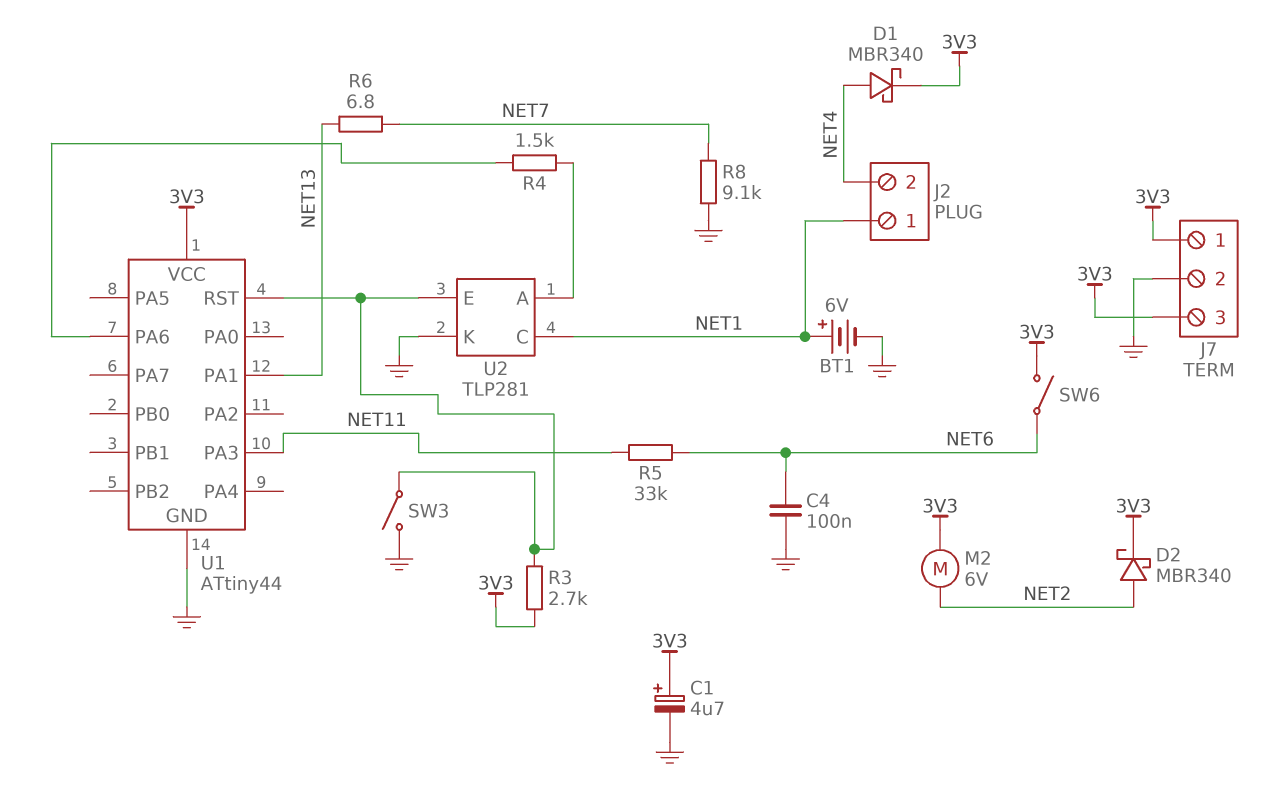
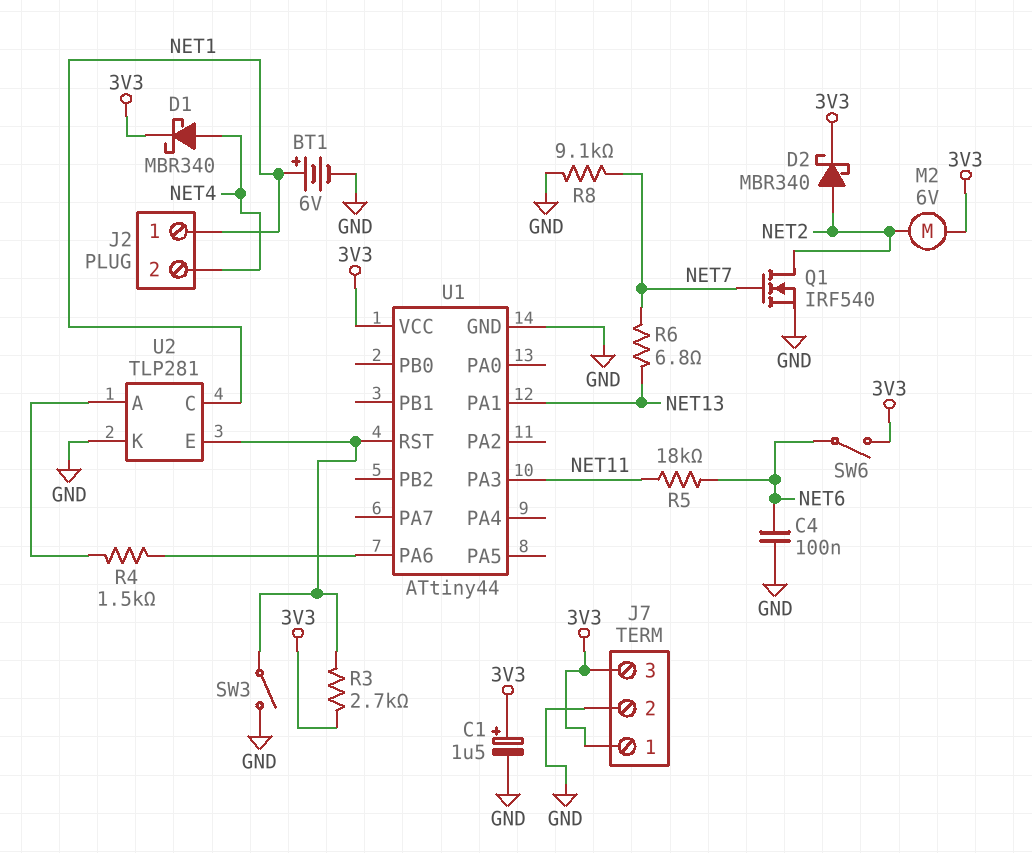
C1: 4.7uF (plus 3V3, minus GND) -> 1.5uF (plus 3V3, minus GND)
Q1: none -> NMOS IRF540 (G NET7, D NET2, S GND)
R5: 33k (NET6, NET11) -> 18k (NET6, NET11)

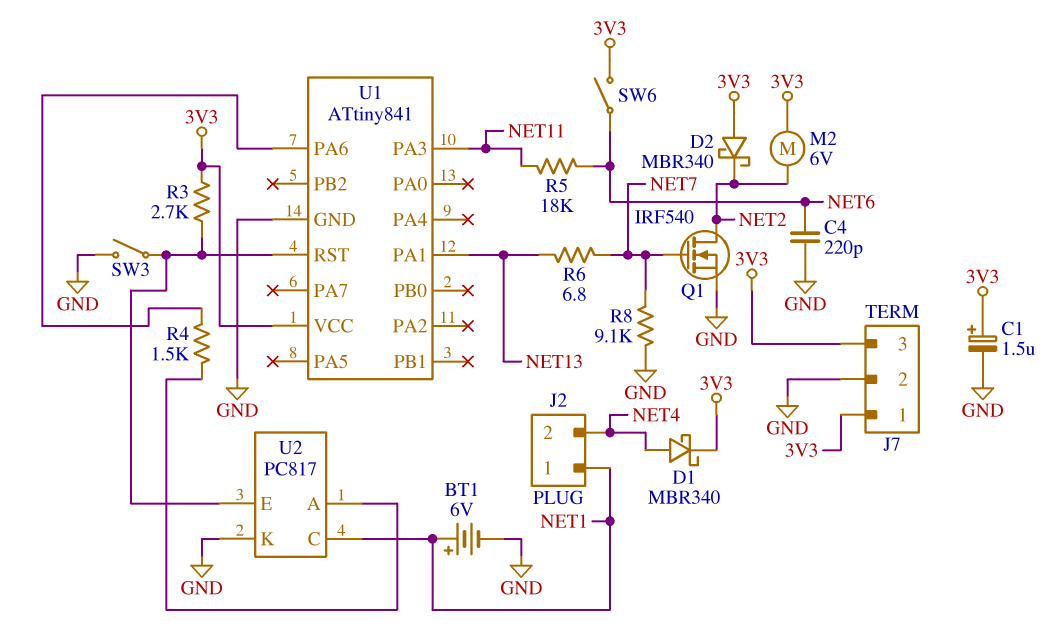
C4: 100nF (GND, NET6) -> 220pF (GND, NET6)
D2: schottky MBR340 (A NET2, K 3V3) -> schottky MBR340 (A 3V3, K NET2)
U1: ATtiny44 -> ATtiny841
U2: TLP281 -> PC817

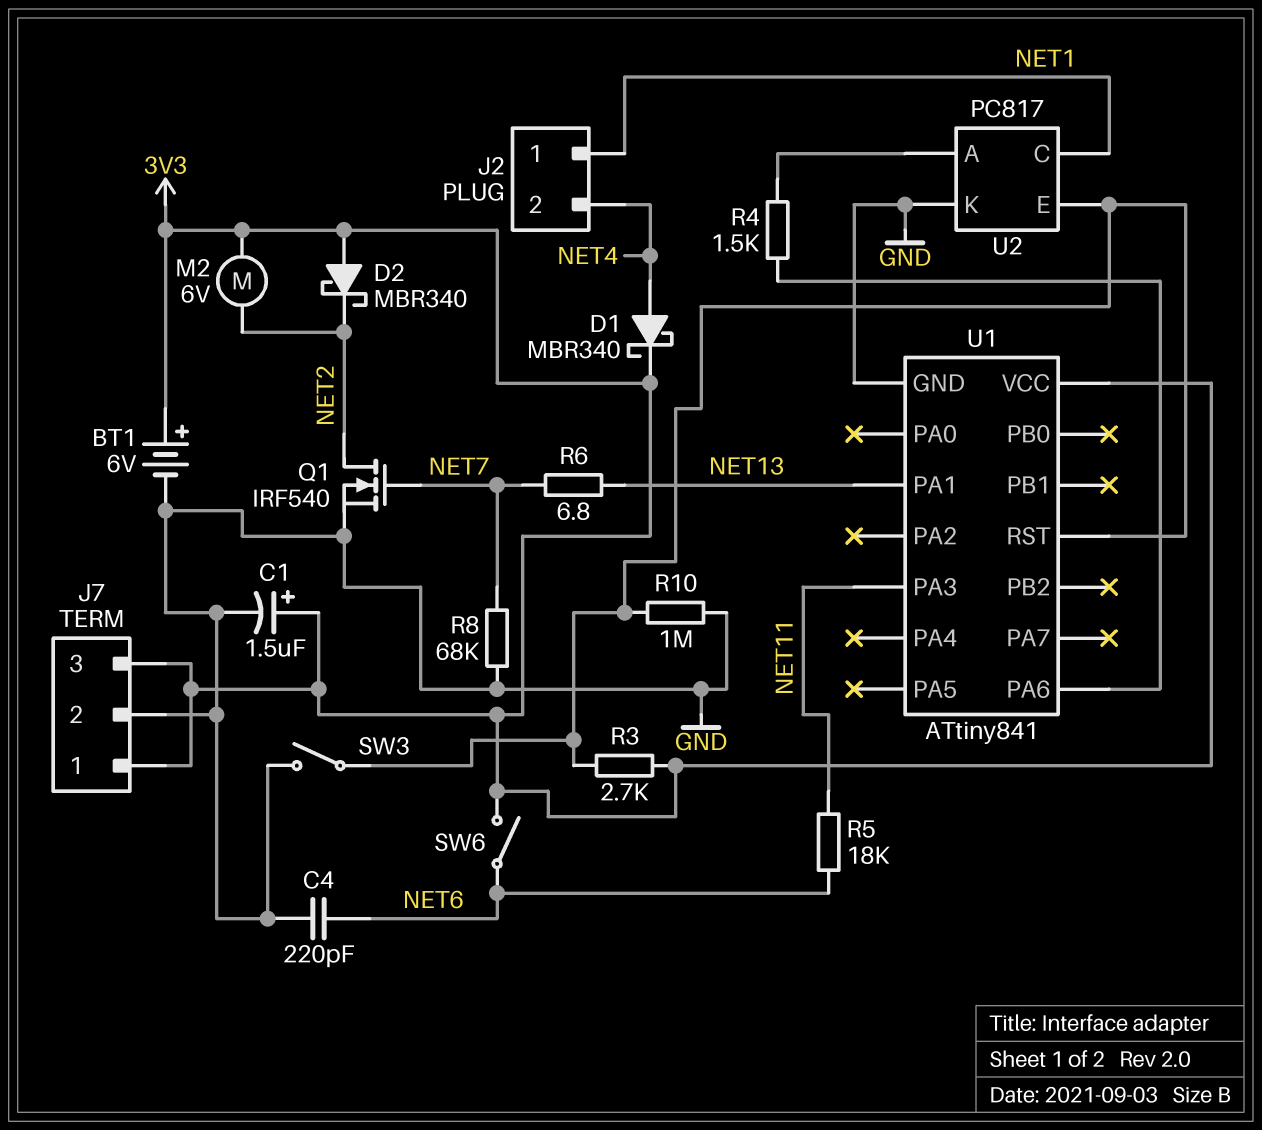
BT1: 6V (plus NET1, minus GND) -> 6V (plus 3V3, minus GND)
R8: 9.1k (GND, NET7) -> 68k (GND, NET7)
R10: none -> 1M (GND, U1/RST)

